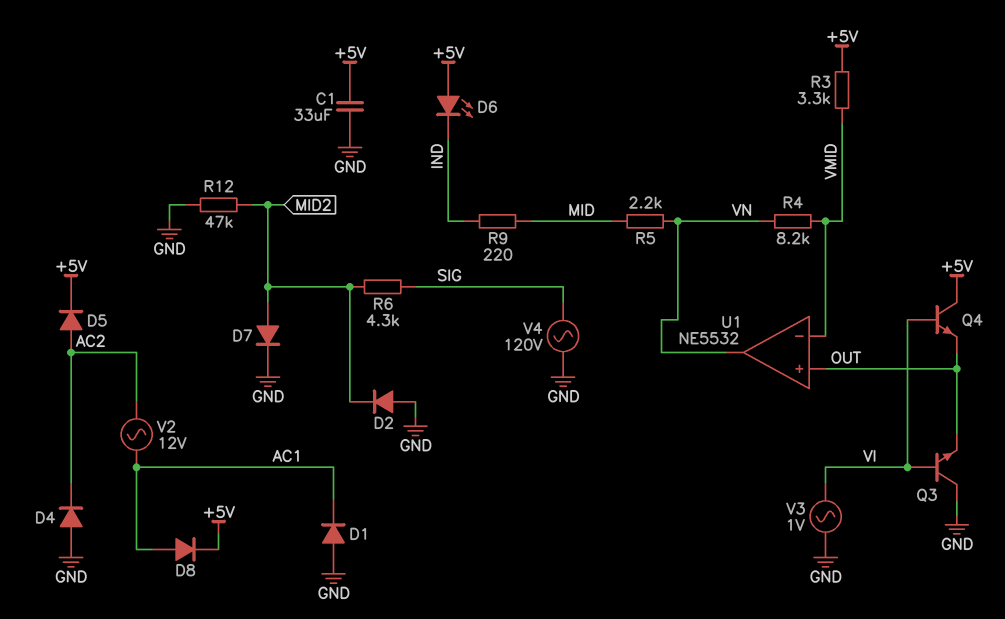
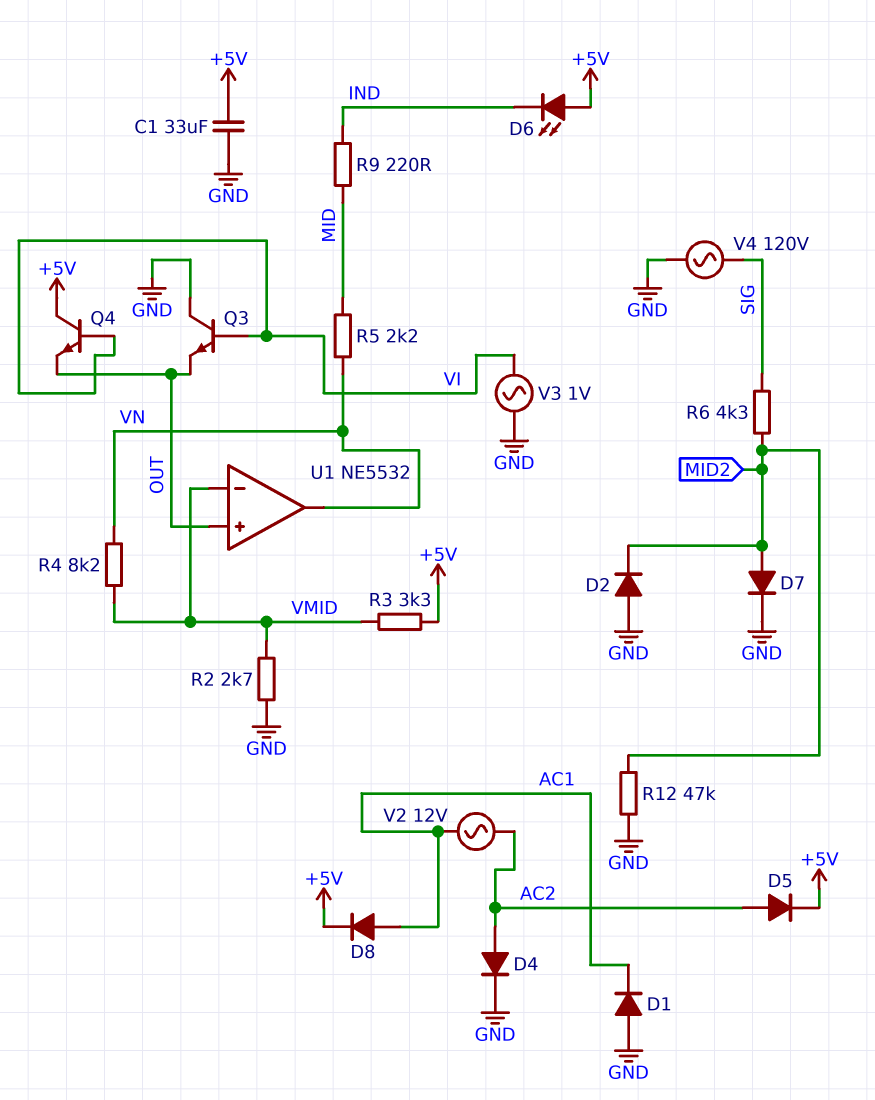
D4: diode (A GND, K AC2) -> diode (A AC2, K GND)
R2: none -> 2.7k (GND, VMID)

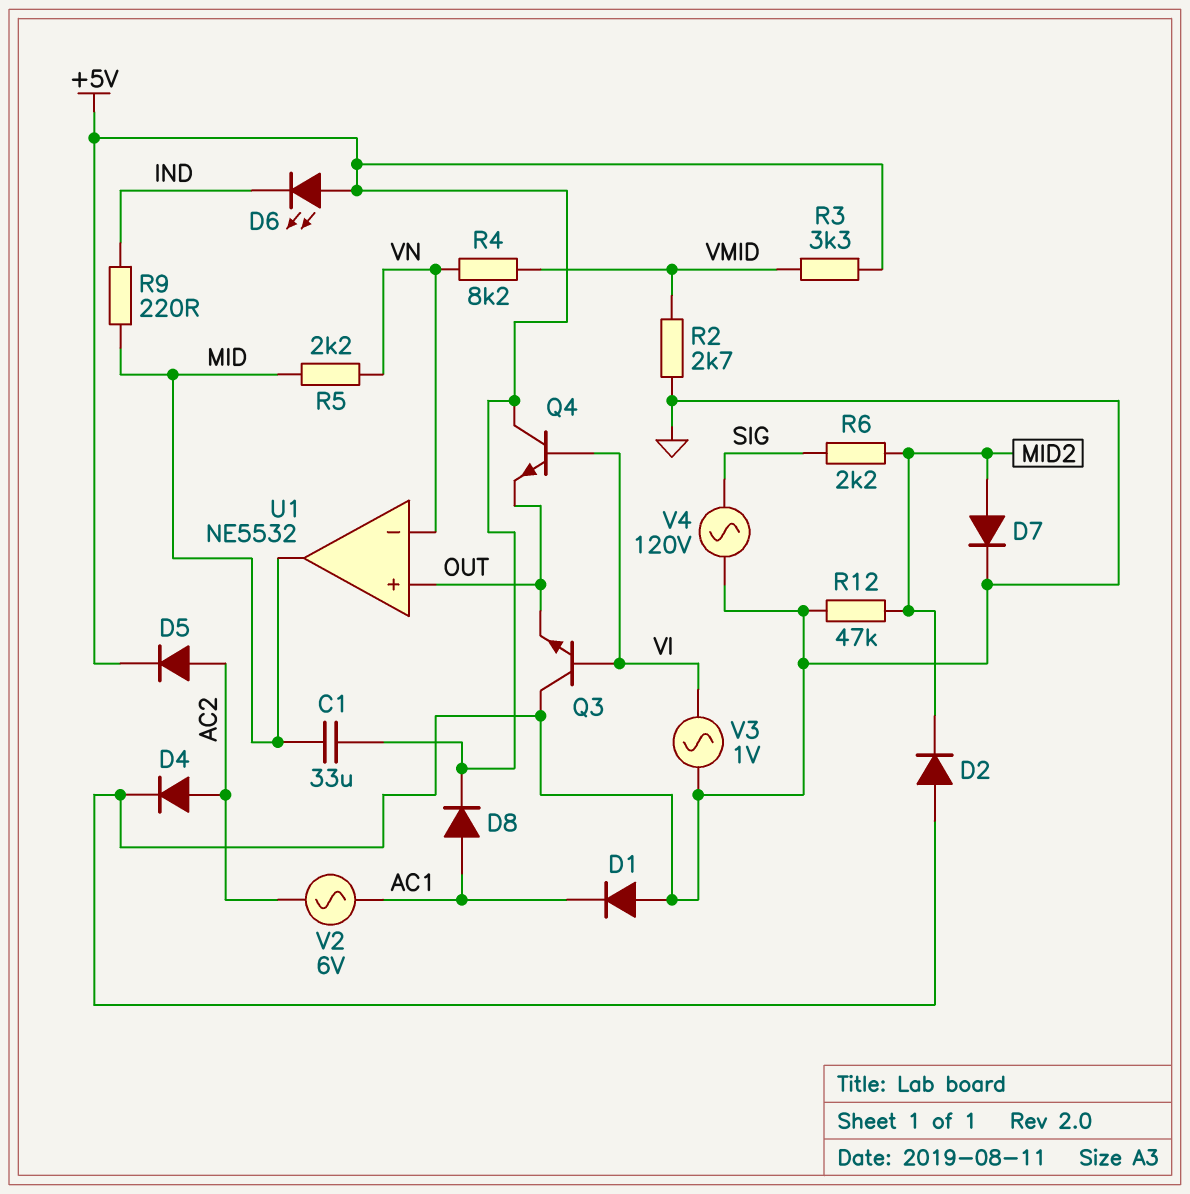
C1: 33uF (+5V, GND) -> 33uF (+5V, MID)
R6: 4.3k (MID2, SIG) -> 2.2k (MID2, SIG)
U1 pin in-: VMID -> VN
U1 pin out: VN -> MID
V2: AC 12V (AC1, AC2) -> AC 6V (AC1, AC2)

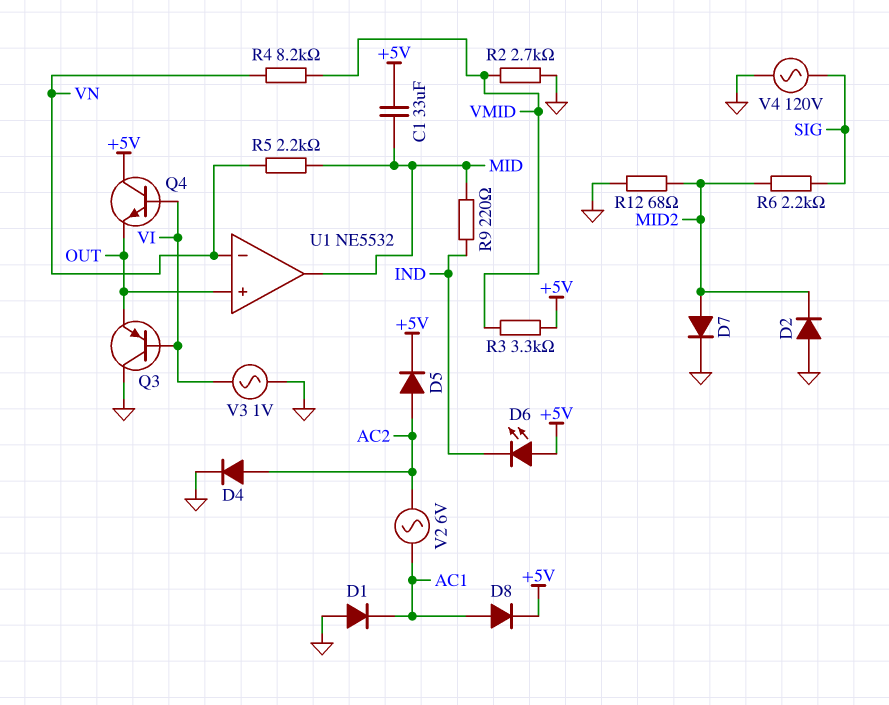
Q3: NPN (B VI, C GND, E OUT) -> PNP (B VI, C GND, E OUT)
R12: 47k (GND, MID2) -> 68 (GND, MID2)

